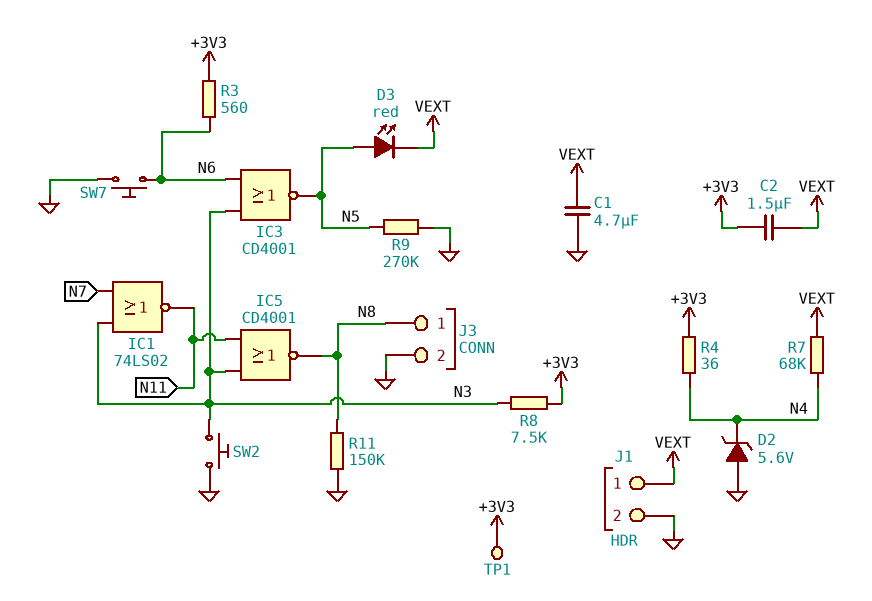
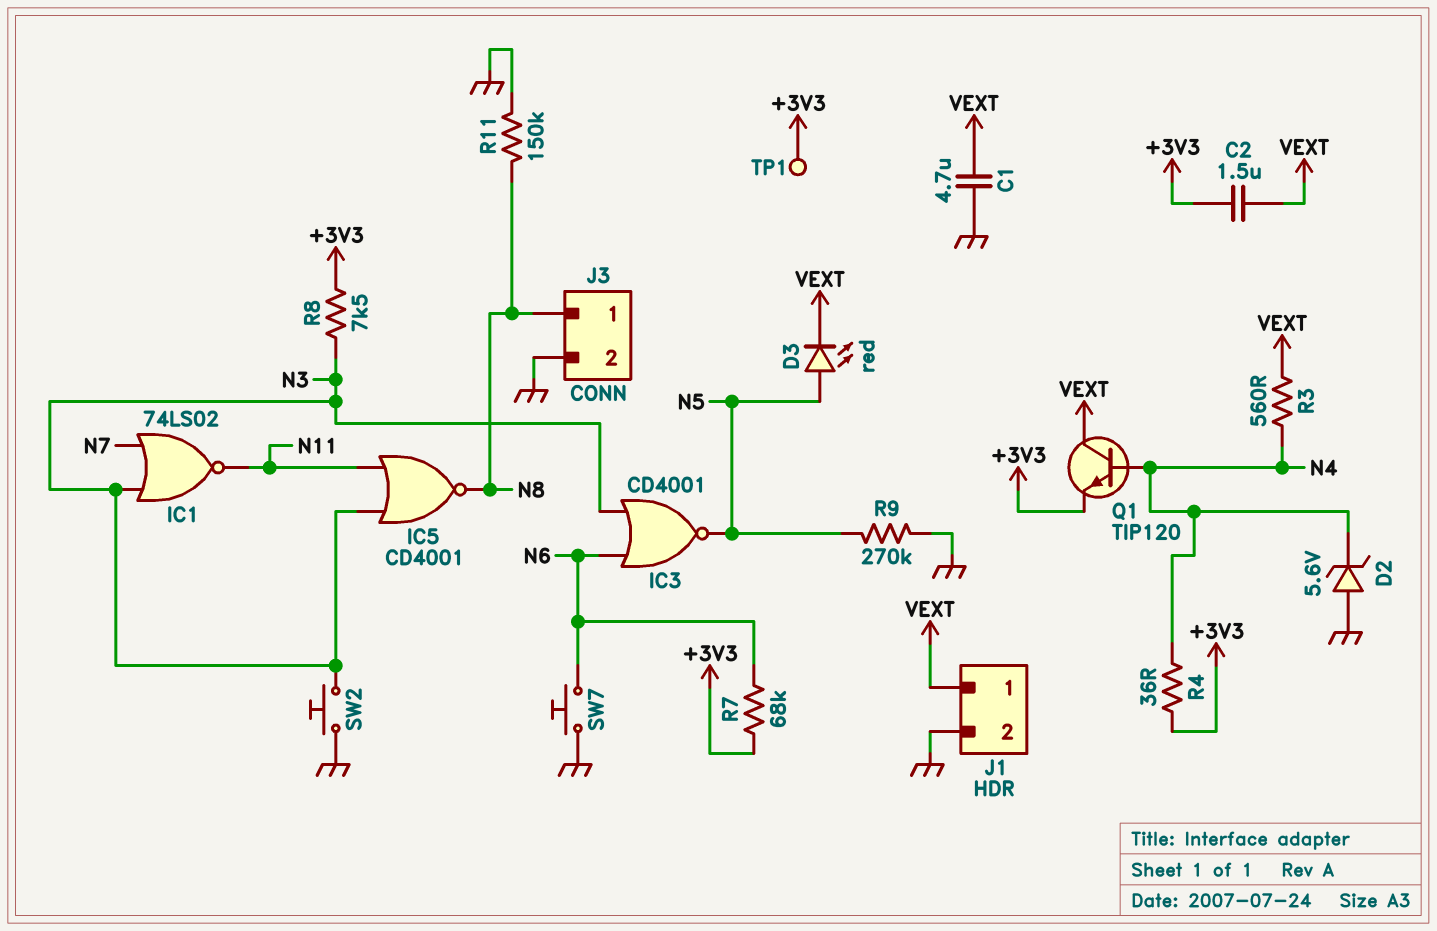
Q1: none -> NPN TIP120 (B N4, C VEXT, E +3V3)
R3: 560 (+3V3, N6) -> 560 (N4, VEXT)
R7: 68k (N4, VEXT) -> 68k (+3V3, N6)

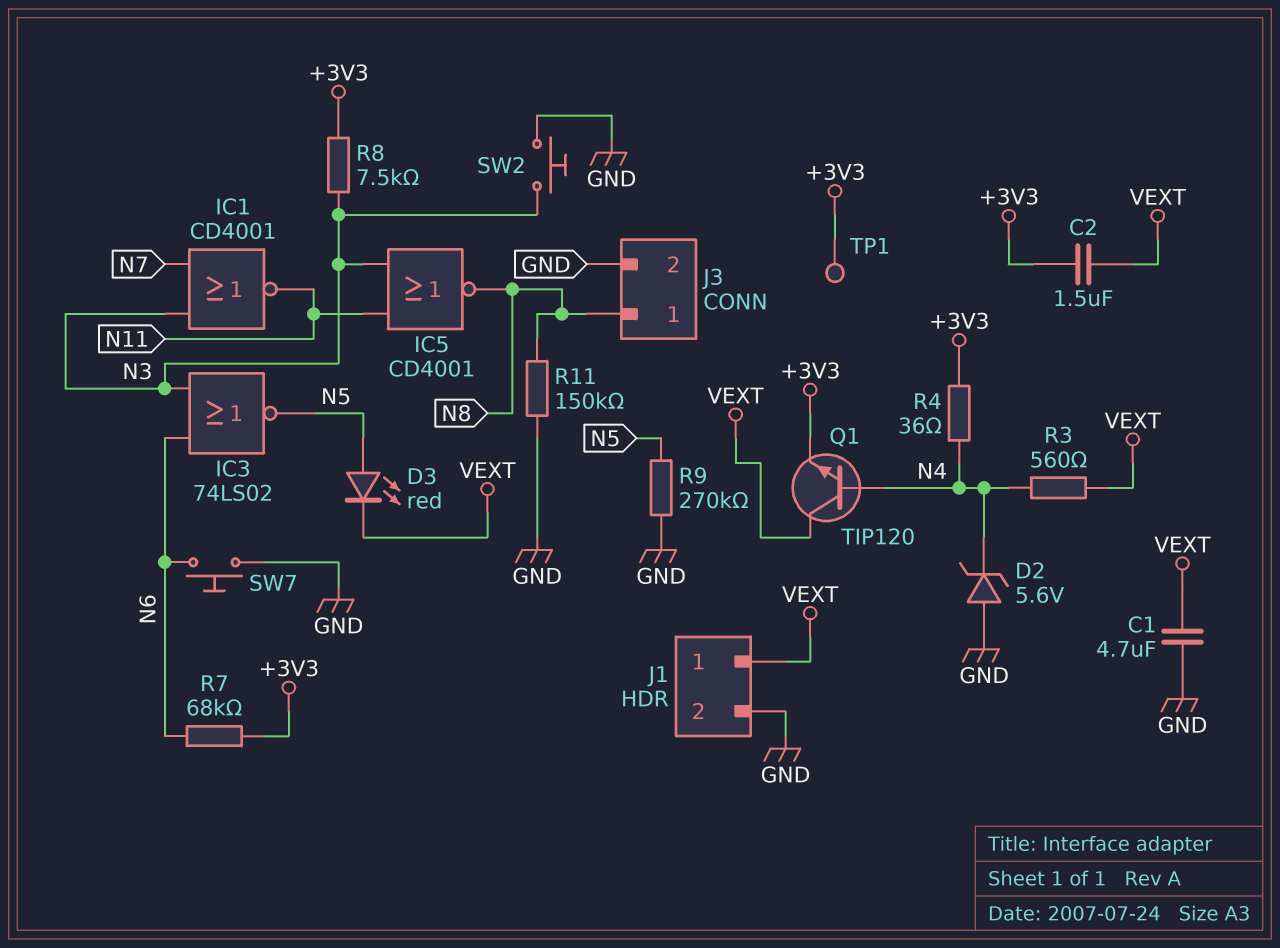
IC1: NOR 74LS02 (in N3, in N7, out N11) -> NOR CD4001 (in N3, in N7, out N11)
IC3: NOR CD4001 (in N3, in N6, out N5) -> NOR 74LS02 (in N3, in N6, out N5)

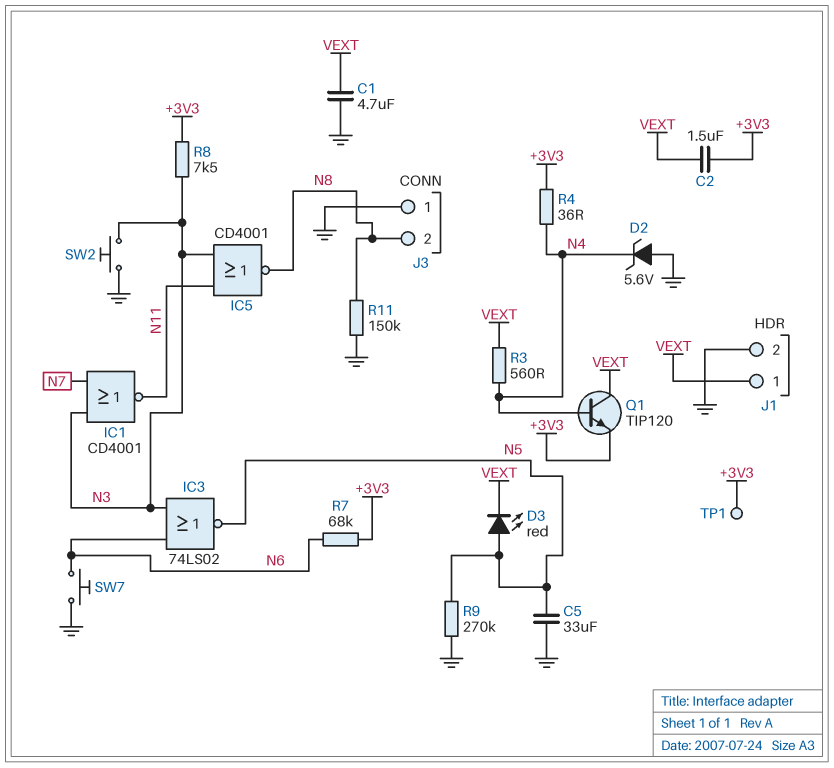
C5: none -> 33uF (GND, N5)
J3 pin 1: N8 -> GND
J3 pin 2: GND -> N8

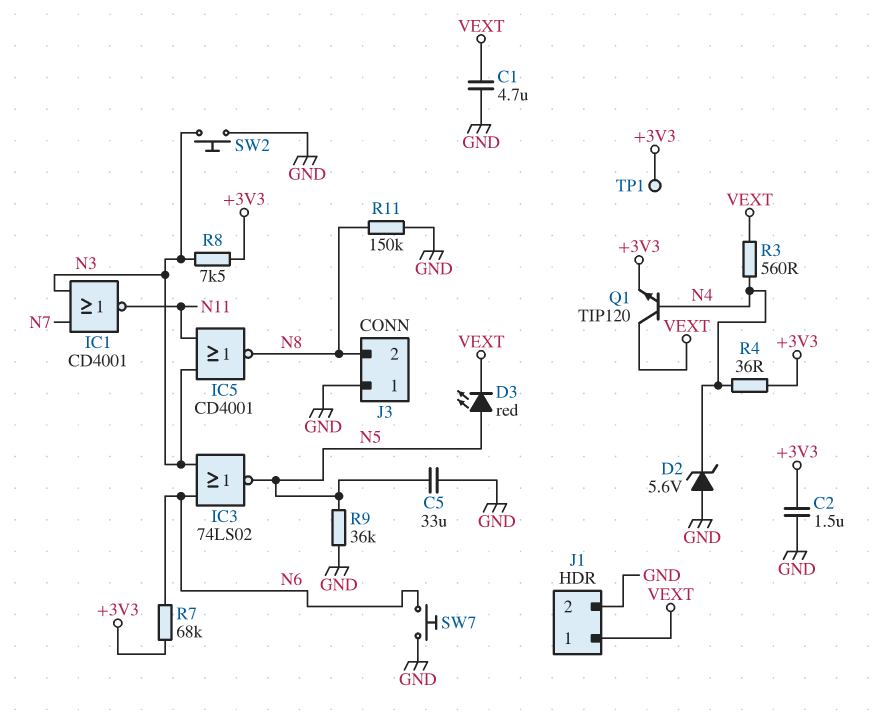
C2: 1.5uF (+3V3, VEXT) -> 1.5uF (+3V3, GND)
R9: 270k (GND, N5) -> 36k (GND, N5)

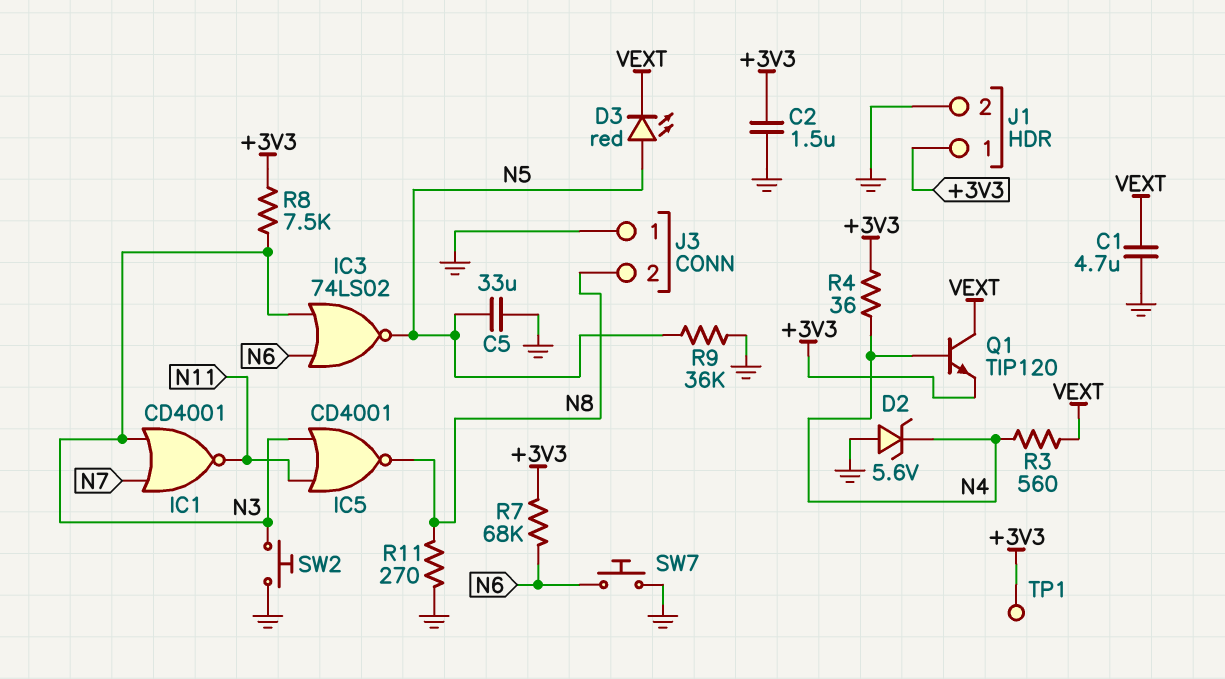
J1 pin 1: VEXT -> +3V3
R11: 150k (GND, N8) -> 270 (GND, N8)

